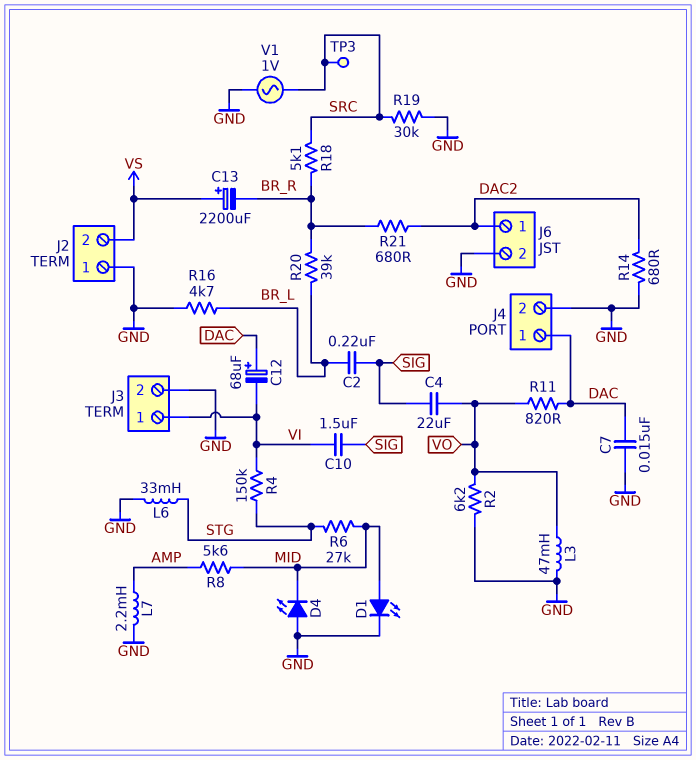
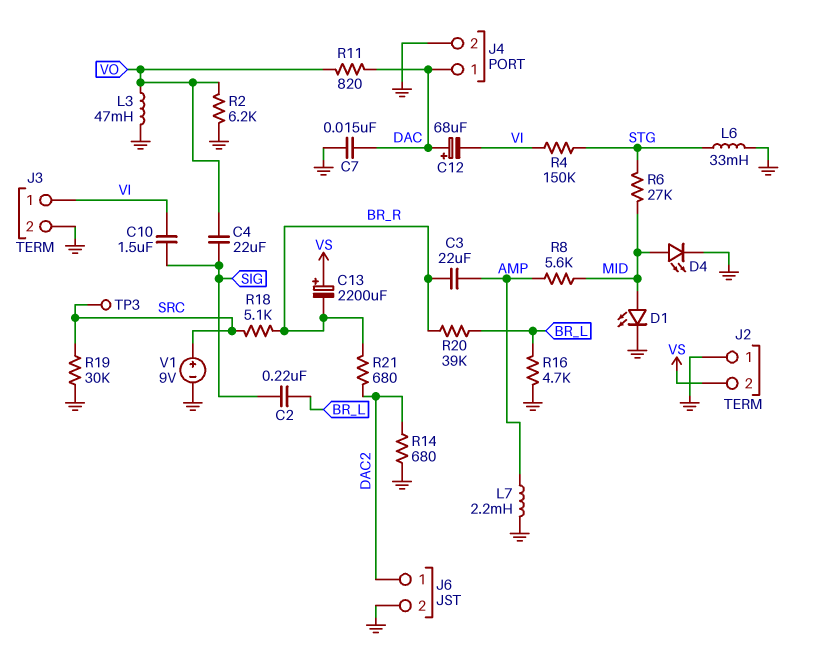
C3: none -> 22uF (AMP, BR_R)
D4: LED (A GND, K MID) -> LED (A MID, K GND)
V1: AC 1V (GND, SRC) -> 9V (plus SRC, minus GND)

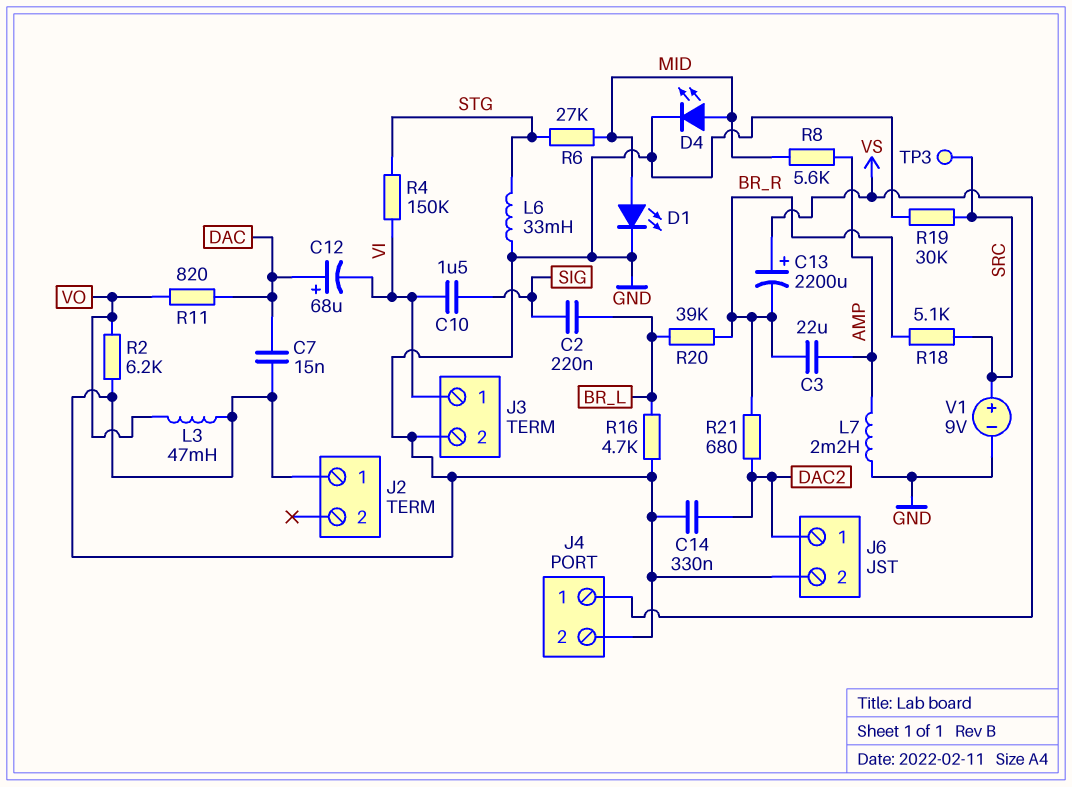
C4: 22uF (SIG, VO) -> none
C14: none -> 330nF (DAC2, GND)
J2 pin 2: VS -> none
J4 pin 1: DAC -> VS
R14: 680 (DAC2, GND) -> none

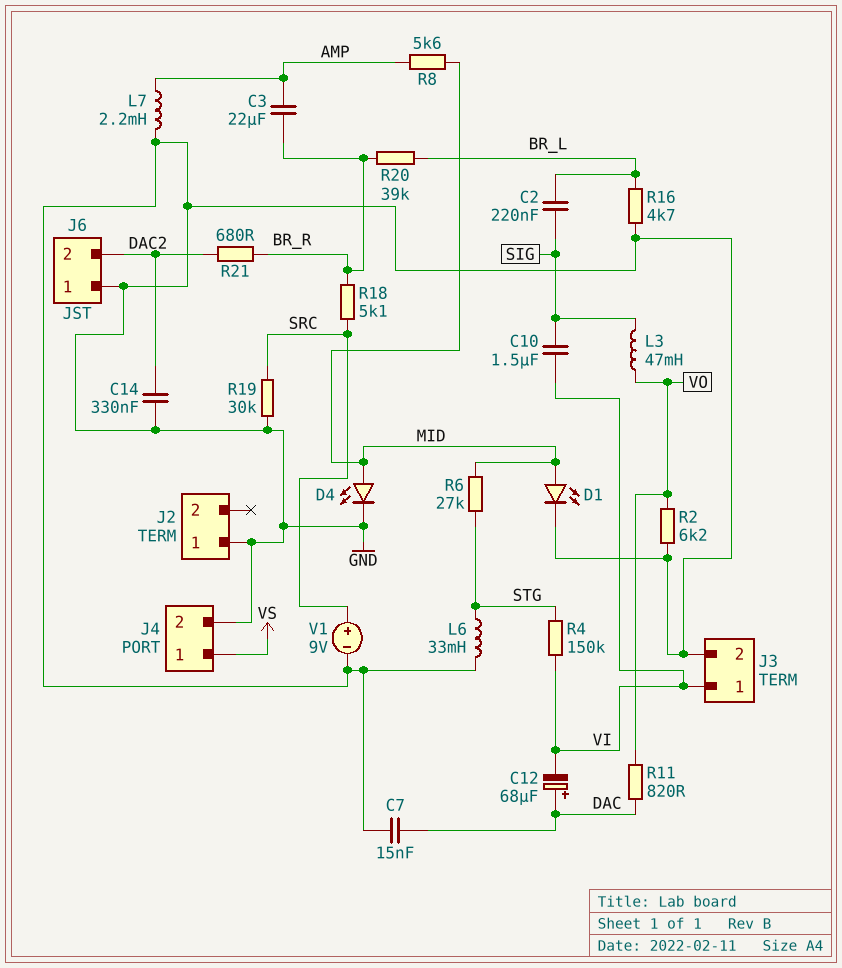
C13: 2200uF (plus VS, minus BR_R) -> none
J6 pin 1: DAC2 -> GND
J6 pin 2: GND -> DAC2
L3: 47mH (GND, VO) -> 47mH (SIG, VO)
TP3: test point (SRC) -> none

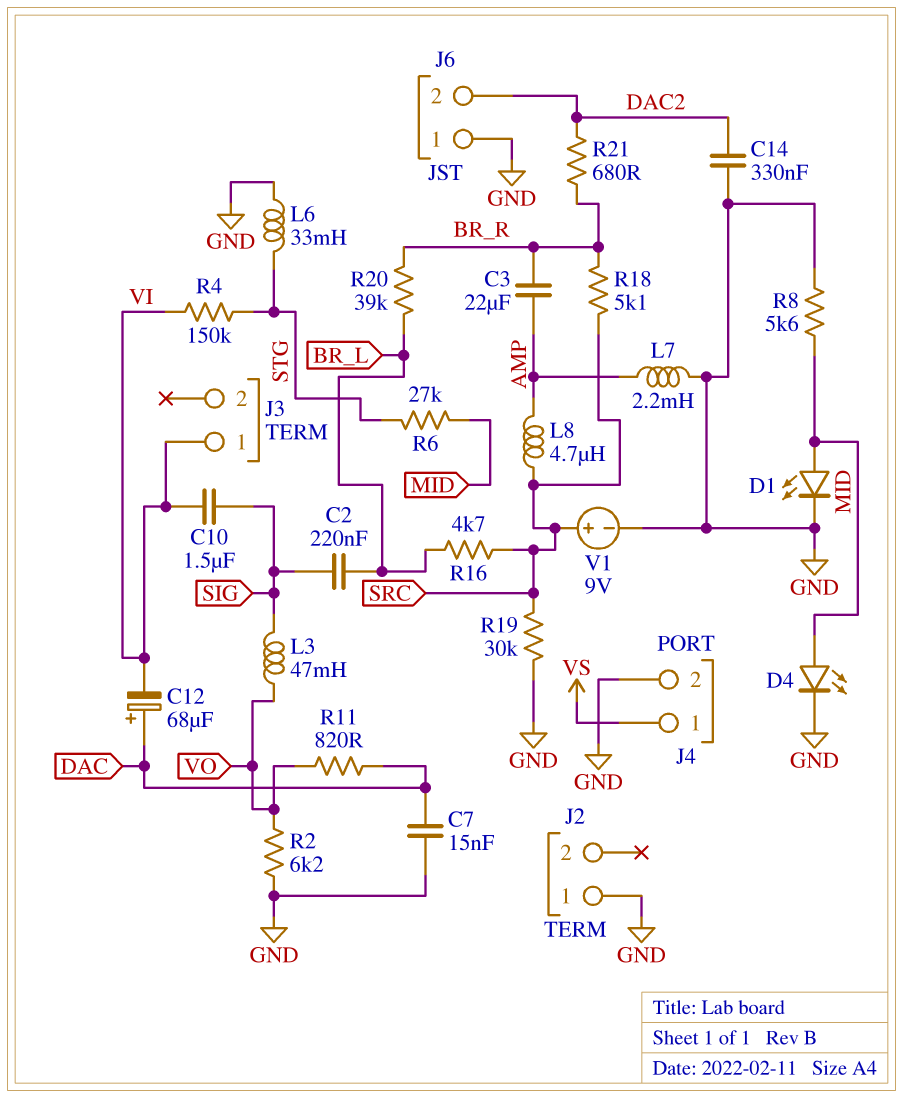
J3 pin 2: GND -> none
L8: none -> 4.7uH (AMP, SRC)
R8: 5.6k (AMP, MID) -> 5.6k (GND, MID)
R16: 4.7k (BR_L, GND) -> 4.7k (BR_L, SRC)

